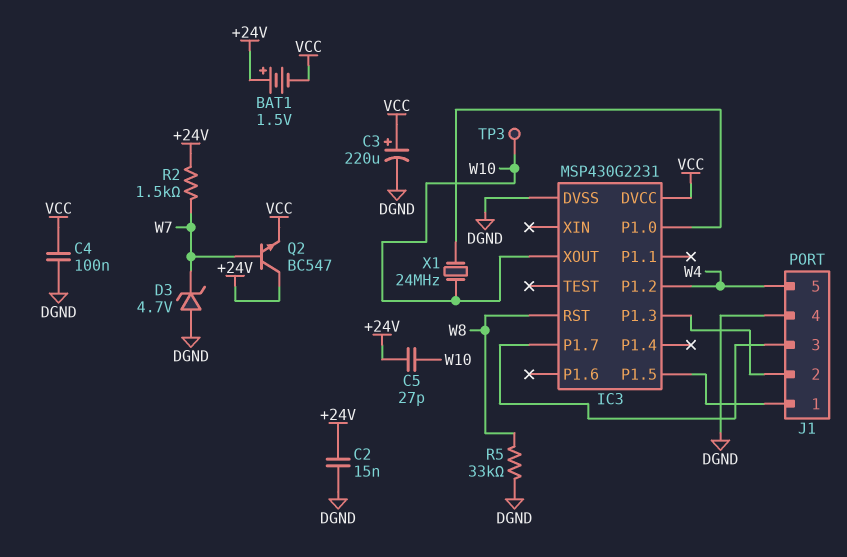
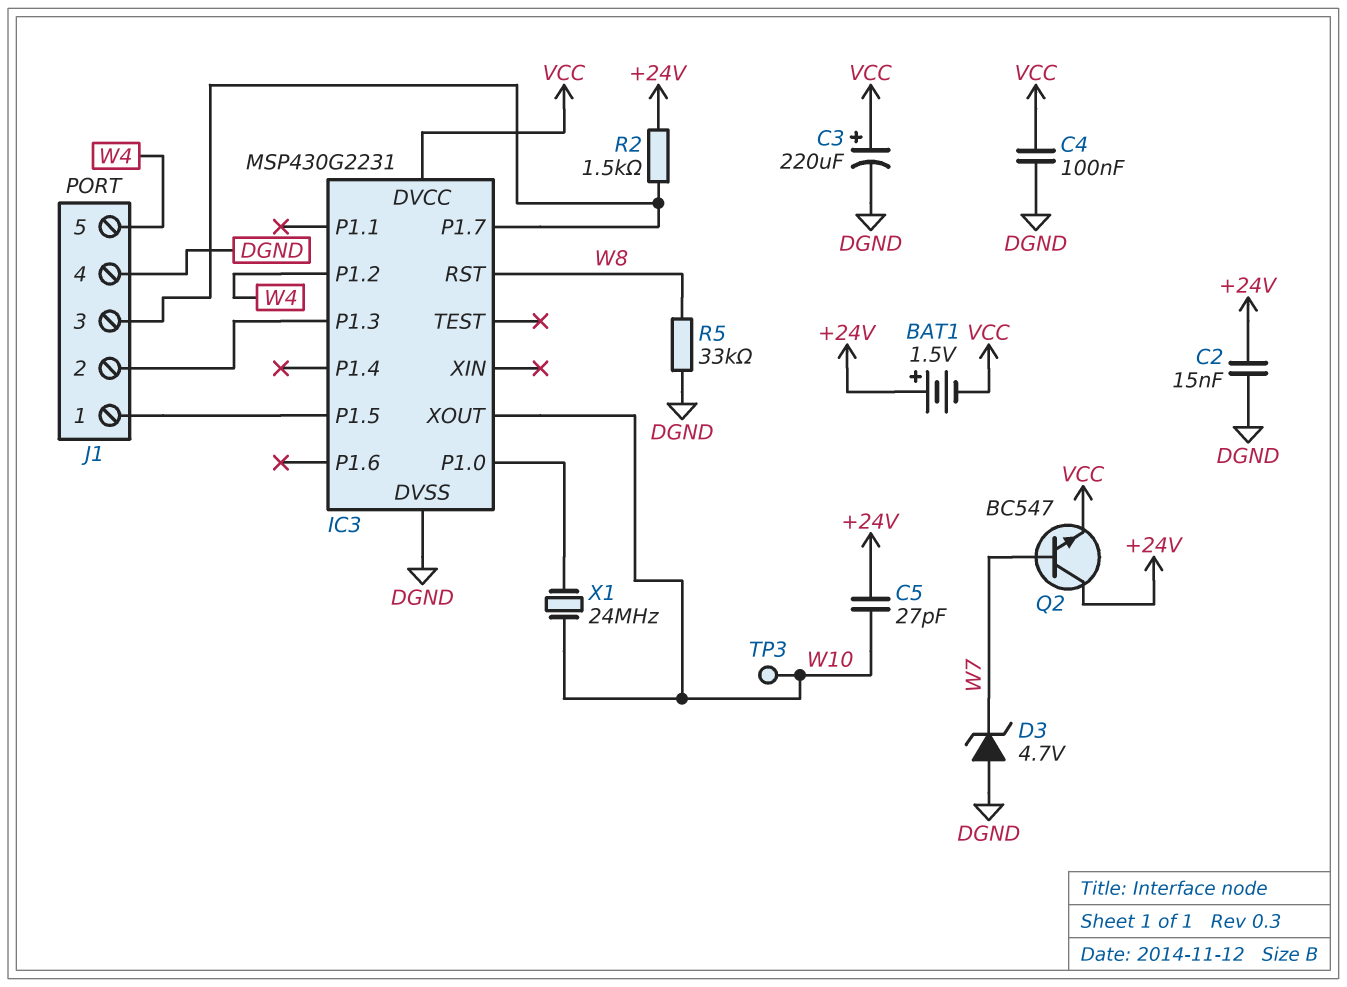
R2: 1.5k (+24V, W7) -> 1.5k (+24V, IC3/P1.7)

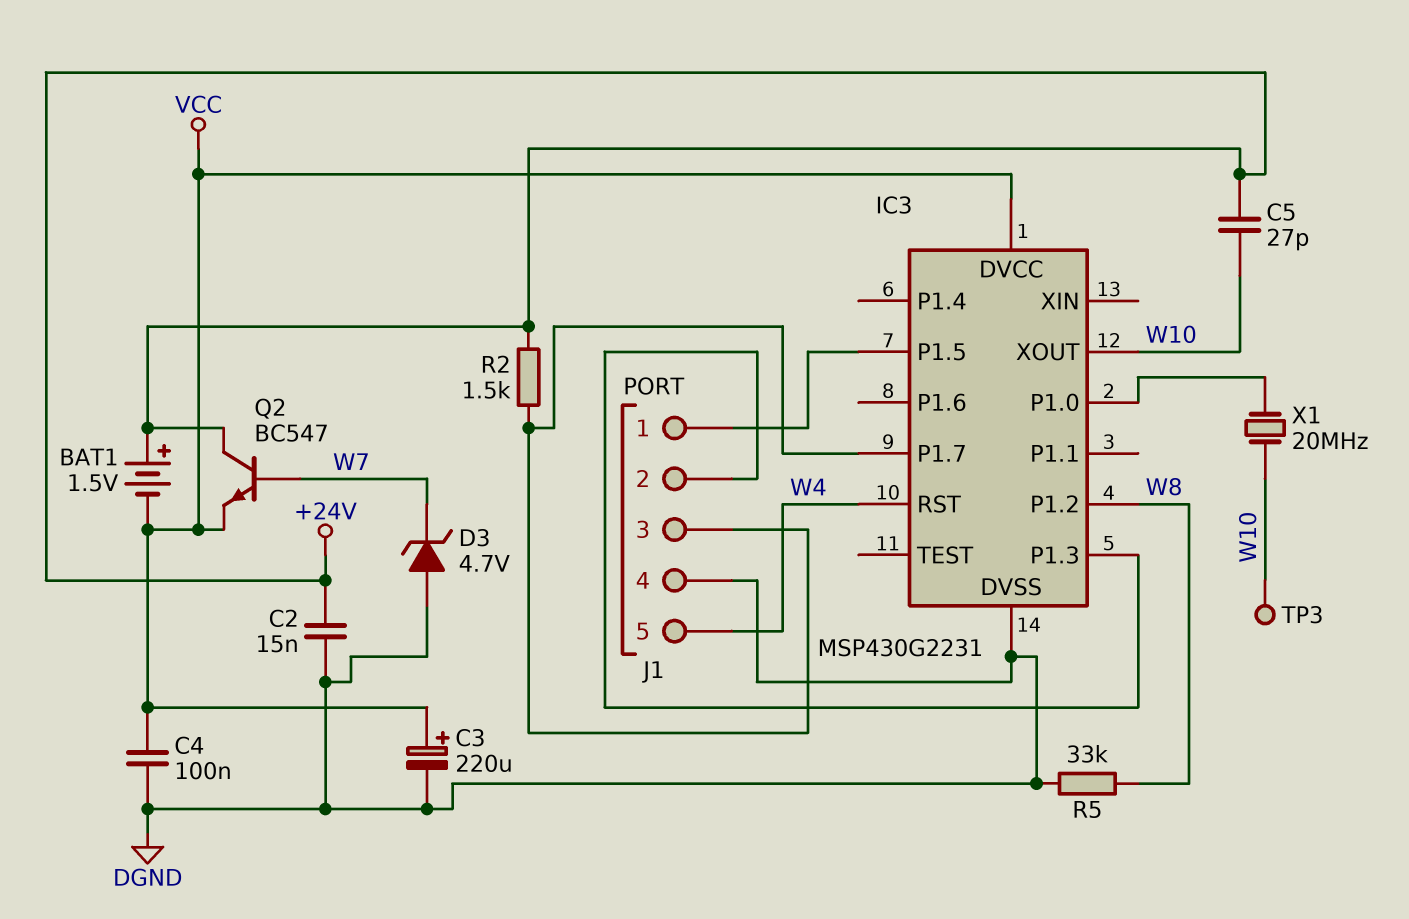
IC3 pin P1.2: W4 -> W8
IC3 pin RST: W8 -> W4
X1: 24MHz (IC3/P1.0, W10) -> 20MHz (IC3/P1.0, W10)

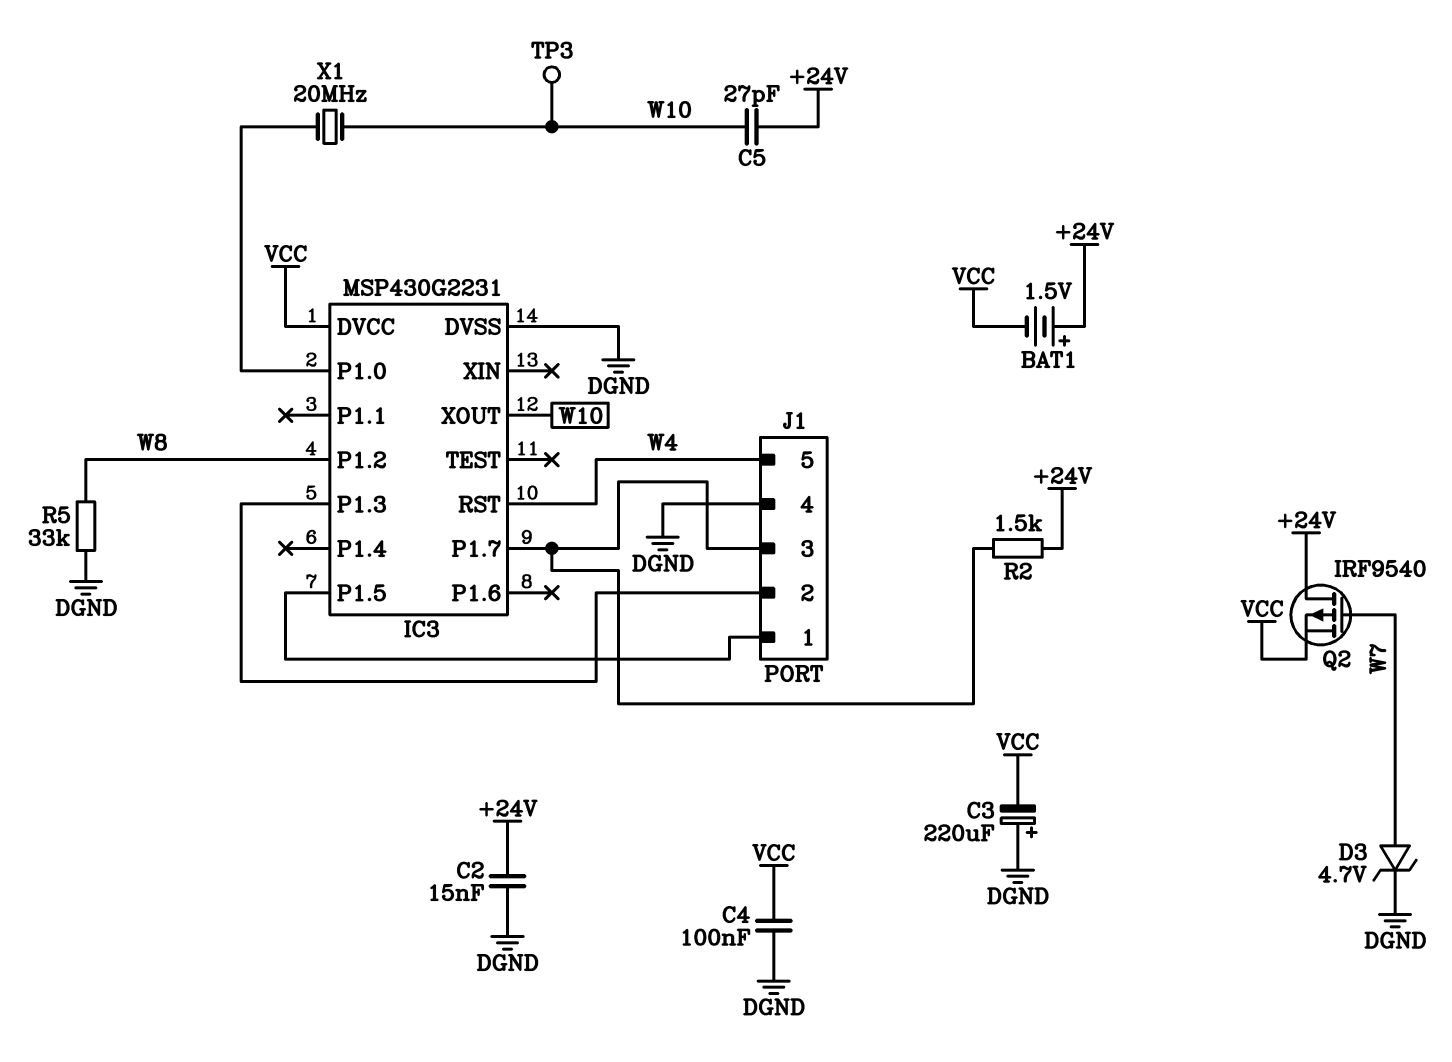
C3: 220uF (plus VCC, minus DGND) -> 220uF (plus DGND, minus VCC)
D3: zener 4.7V (A DGND, K W7) -> zener 4.7V (A W7, K DGND)
Q2: NPN BC547 (B W7, C +24V, E VCC) -> PMOS IRF9540 (G W7, D +24V, S VCC)

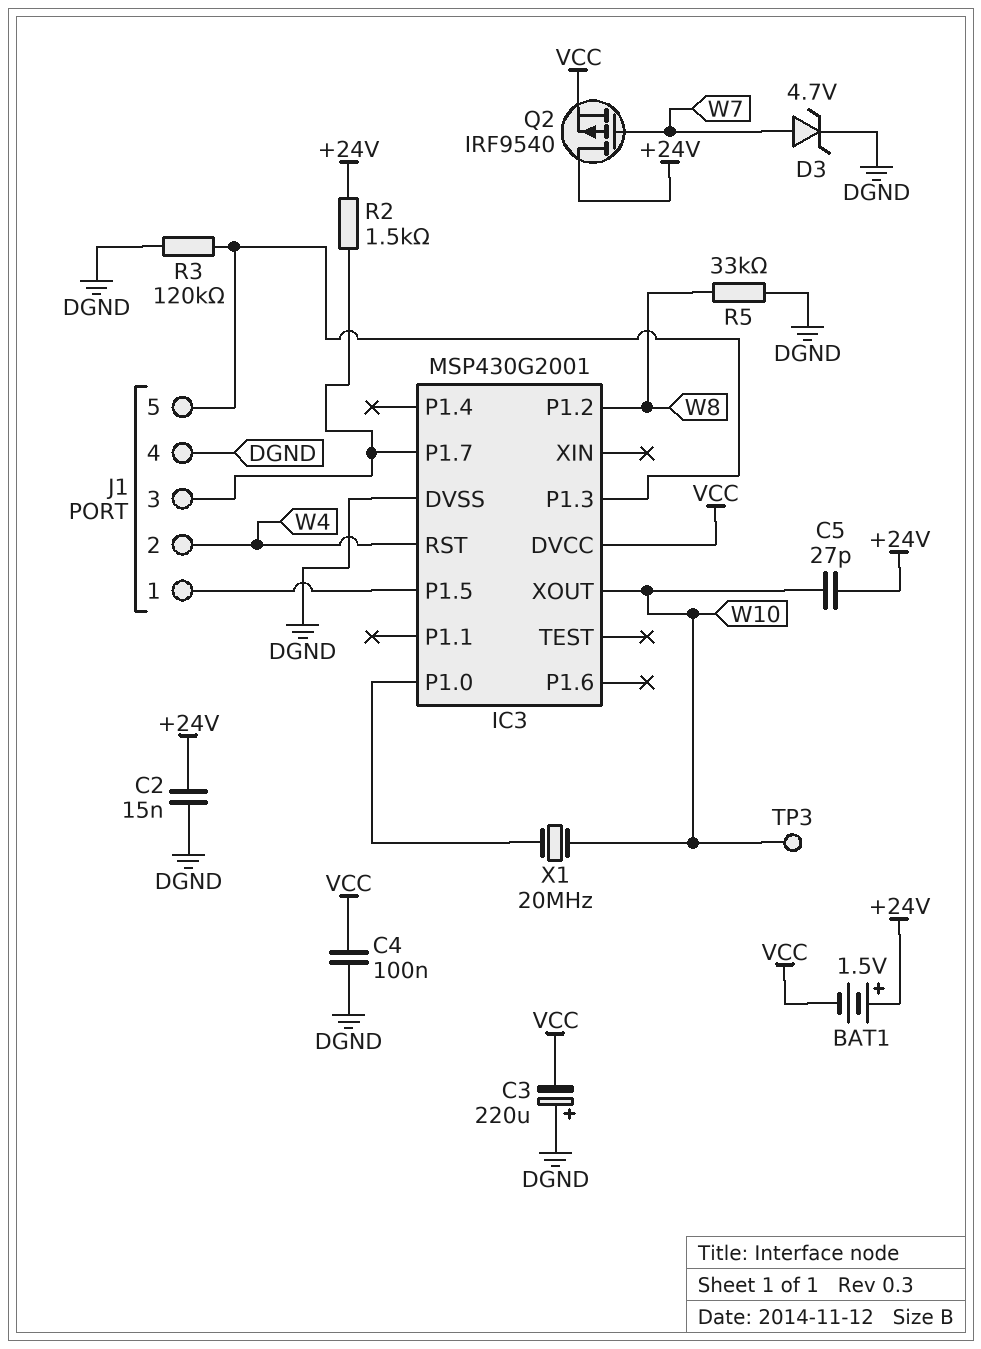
IC3: MSP430G2231 -> MSP430G2001
J1 pin 2: IC3/P1.3 -> W4
J1 pin 5: W4 -> IC3/P1.3
R3: none -> 120k (DGND, IC3/P1.3)

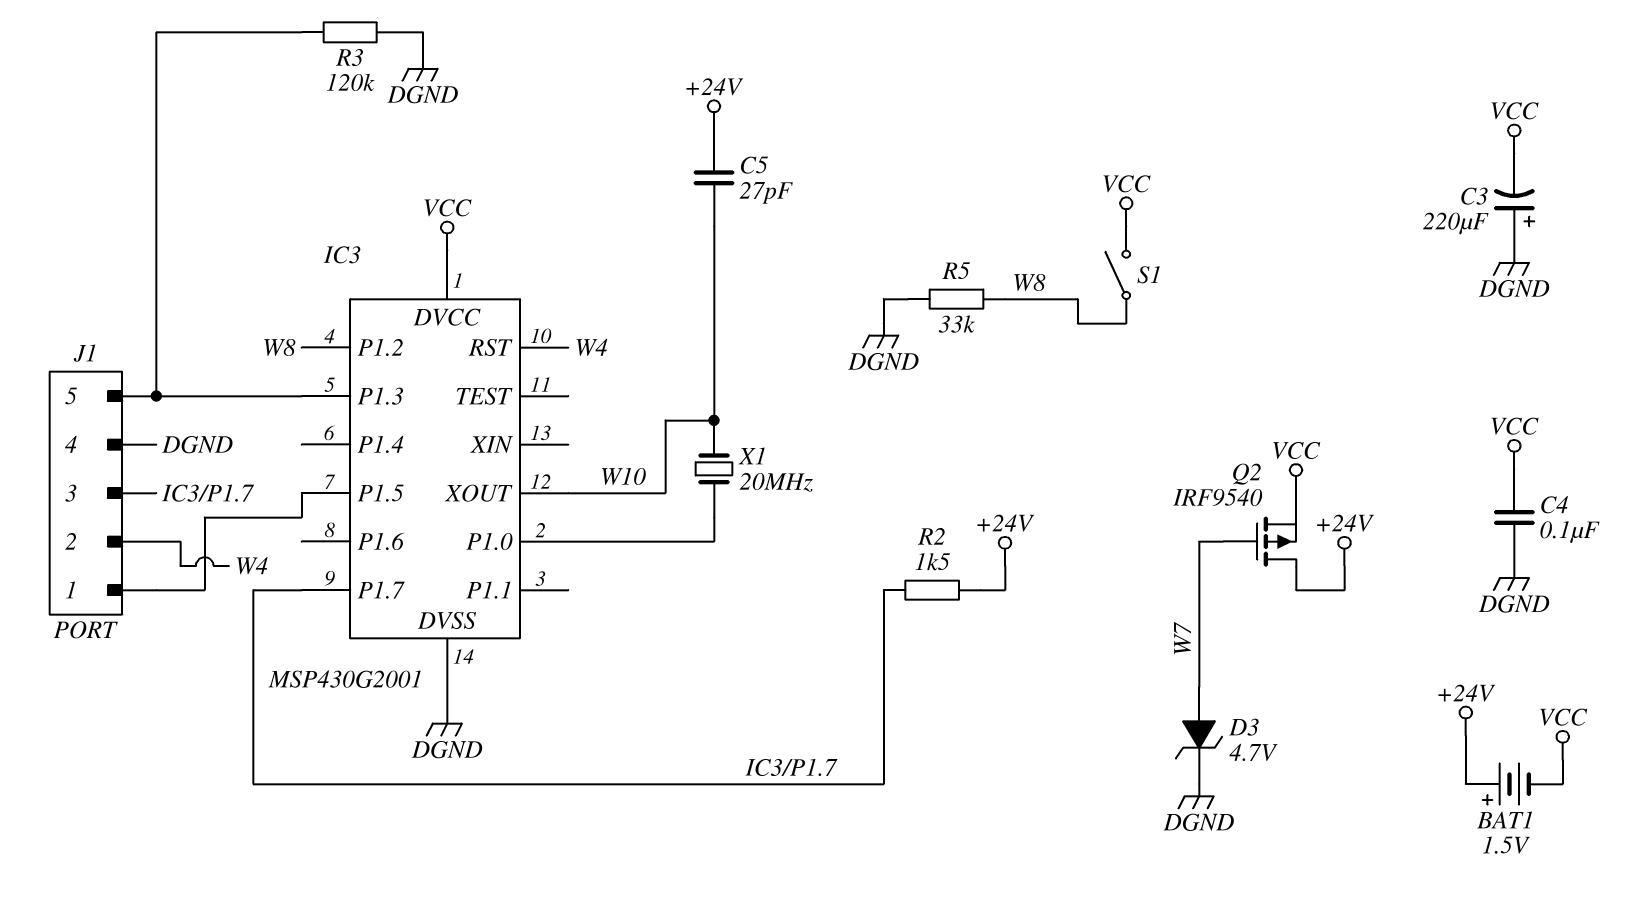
C2: 15nF (+24V, DGND) -> none
S1: none -> switch (VCC, W8)
TP3: test point (W10) -> none

